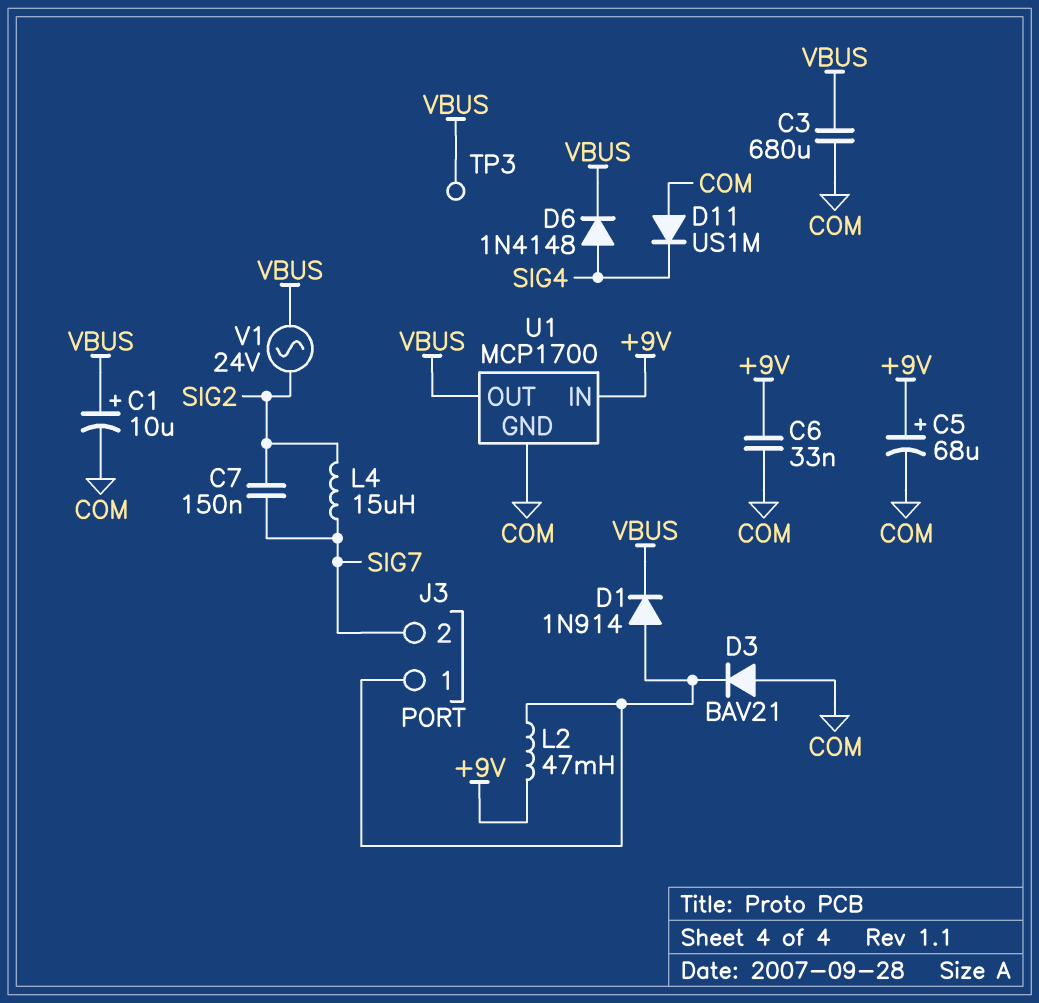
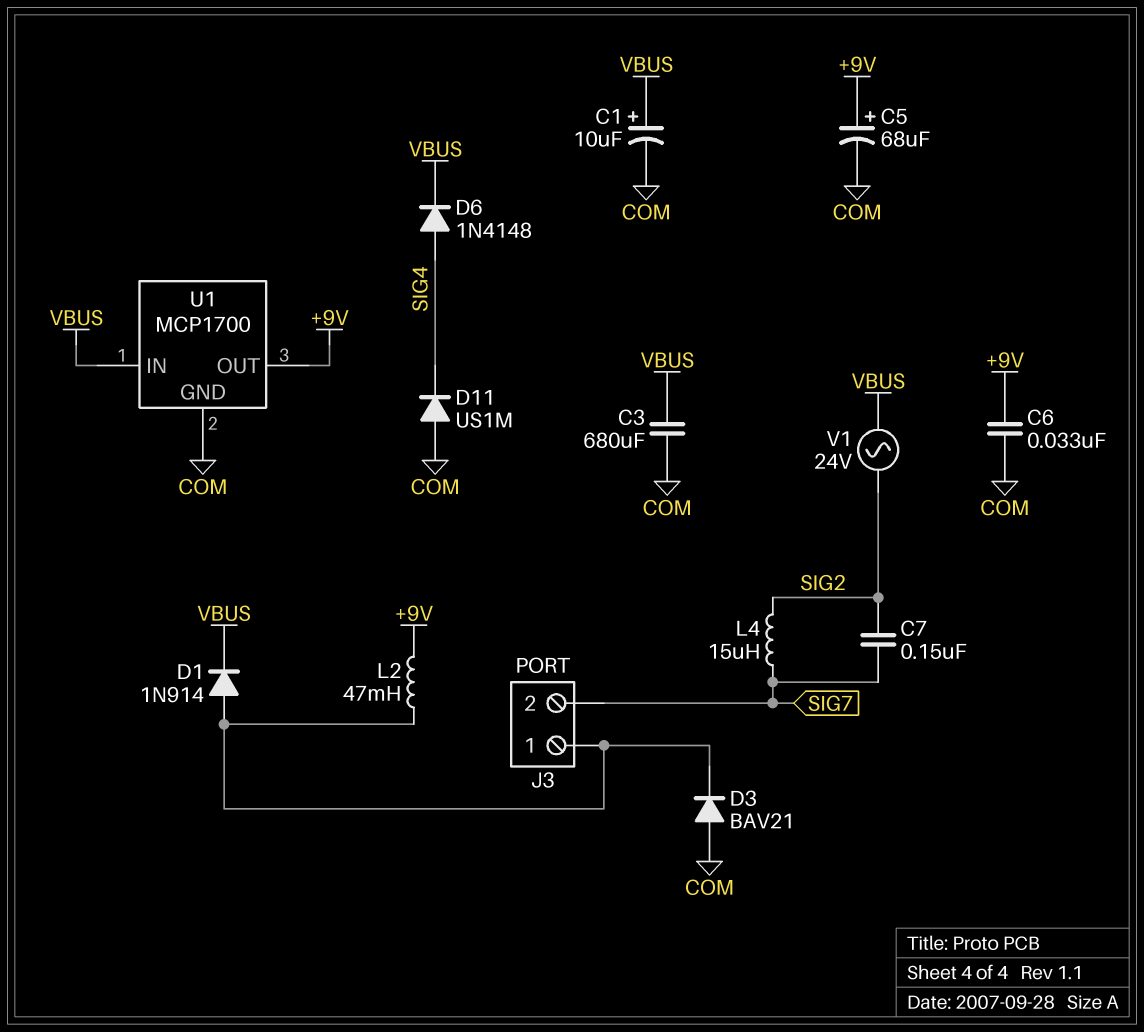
TP3: test point (VBUS) -> none
U1 pin IN: +9V -> VBUS
U1 pin OUT: VBUS -> +9V

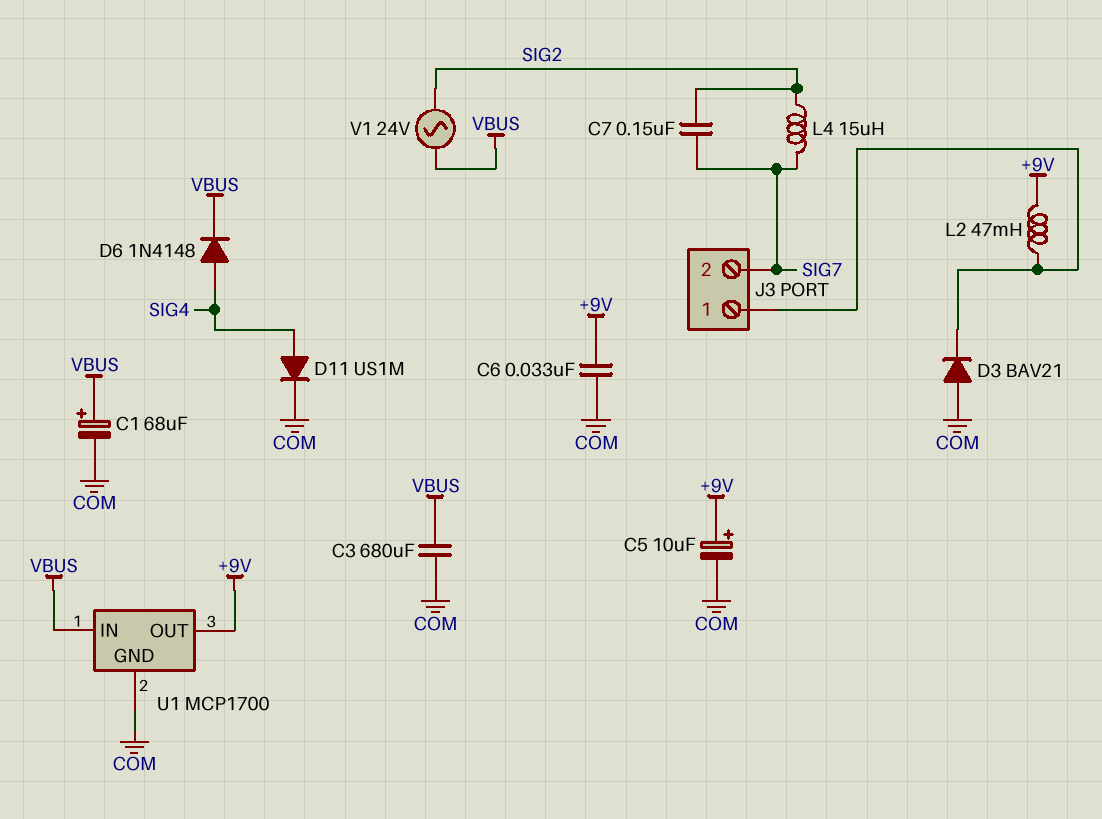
C1: 10uF (plus VBUS, minus COM) -> 68uF (plus VBUS, minus COM)
C5: 68uF (plus +9V, minus COM) -> 10uF (plus +9V, minus COM)
D1: diode 1N914 (A J3/1, K VBUS) -> none
D11: diode US1M (A COM, K SIG4) -> diode US1M (A SIG4, K COM)

